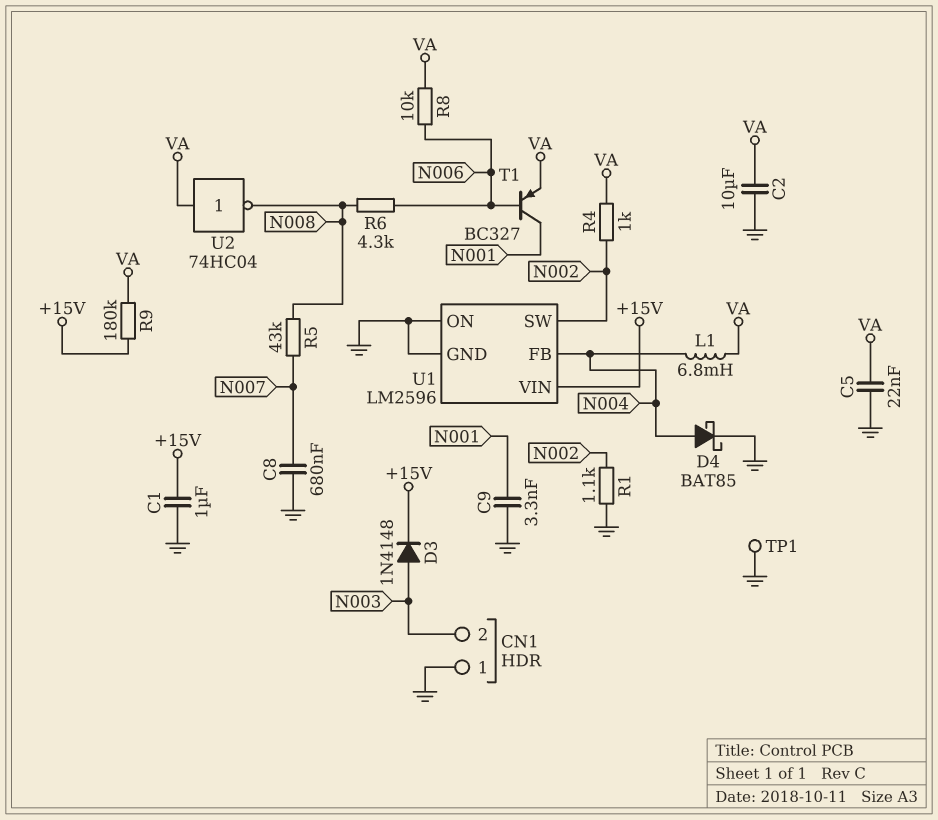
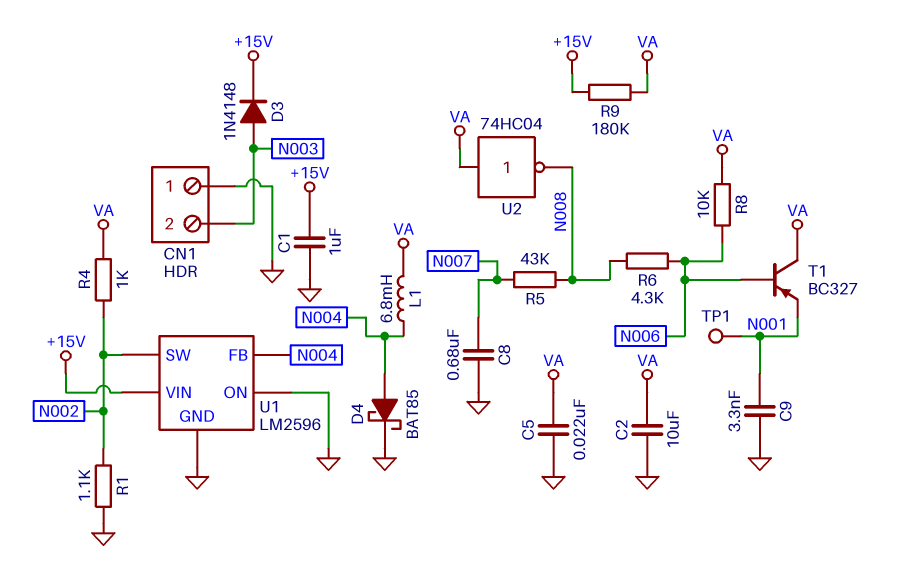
T1: PNP BC327 (B N006, C N001, E VA) -> PNP BC327 (B N006, C VA, E N001)
TP1: test point (GND) -> test point (N001)

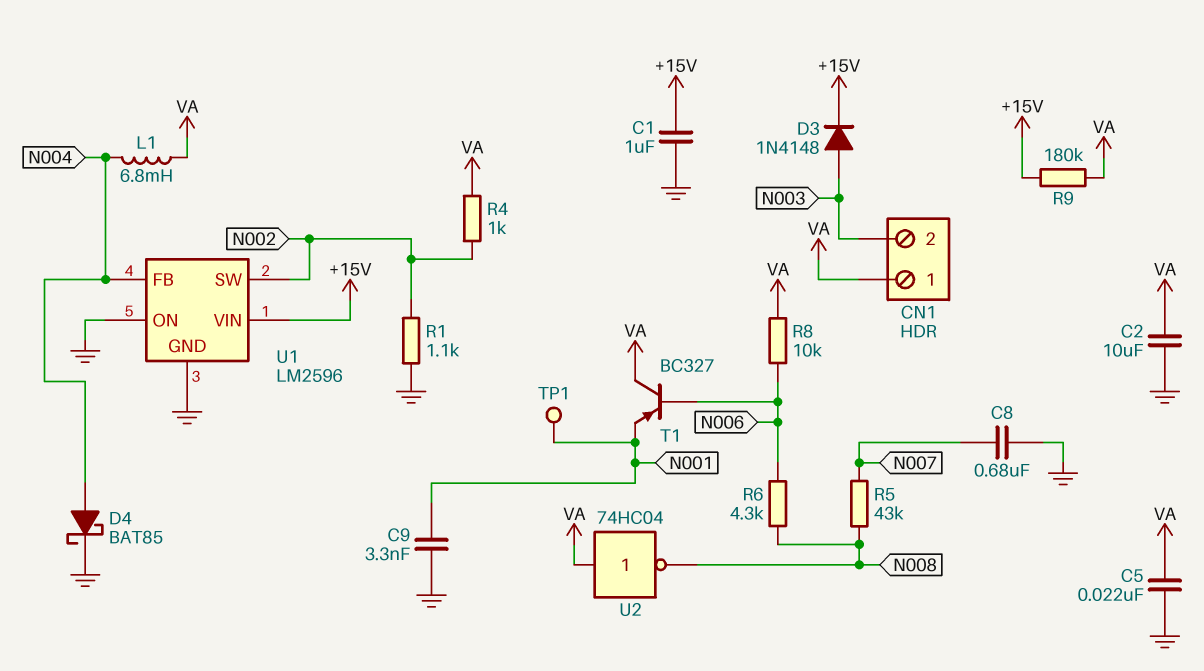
CN1 pin 1: GND -> VA

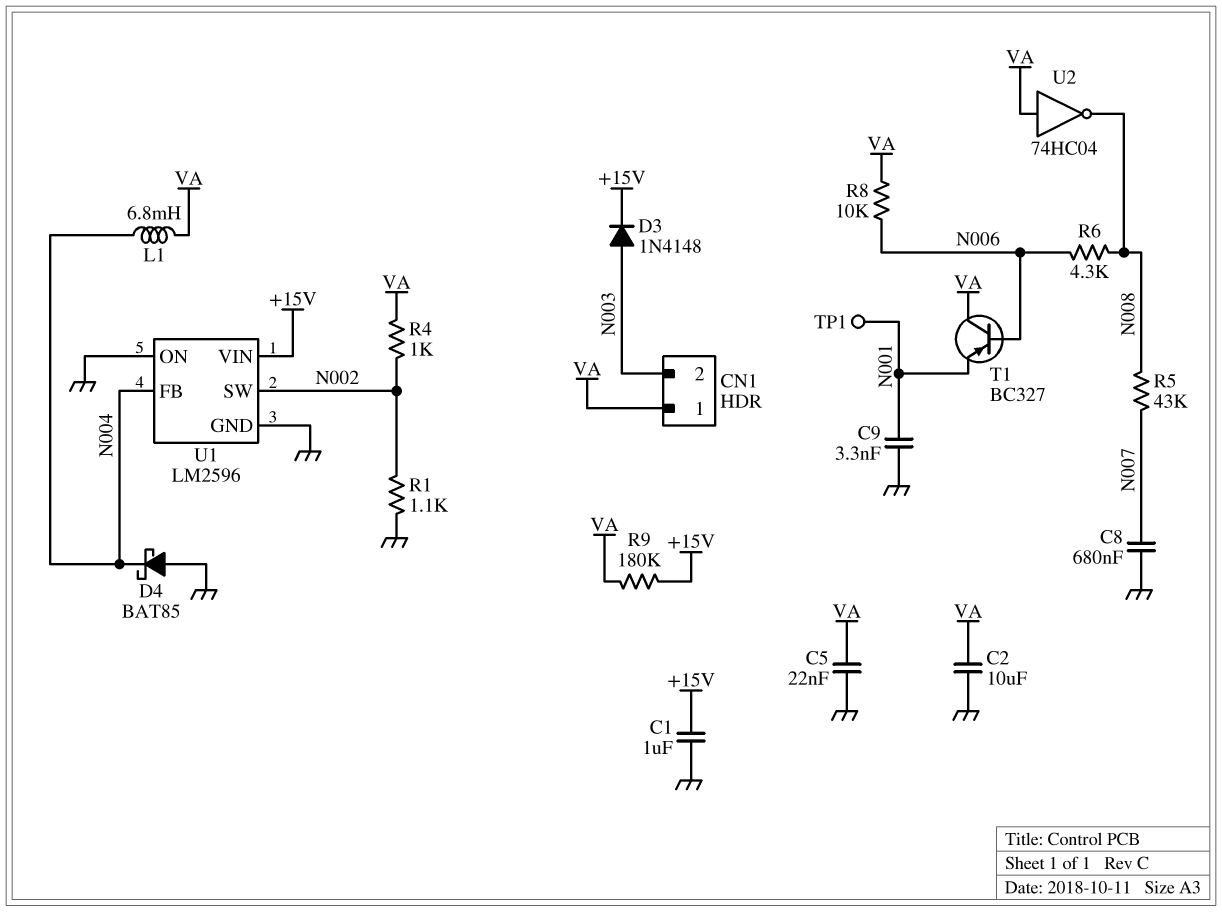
D4: schottky BAT85 (A N004, K GND) -> schottky BAT85 (A GND, K N004)

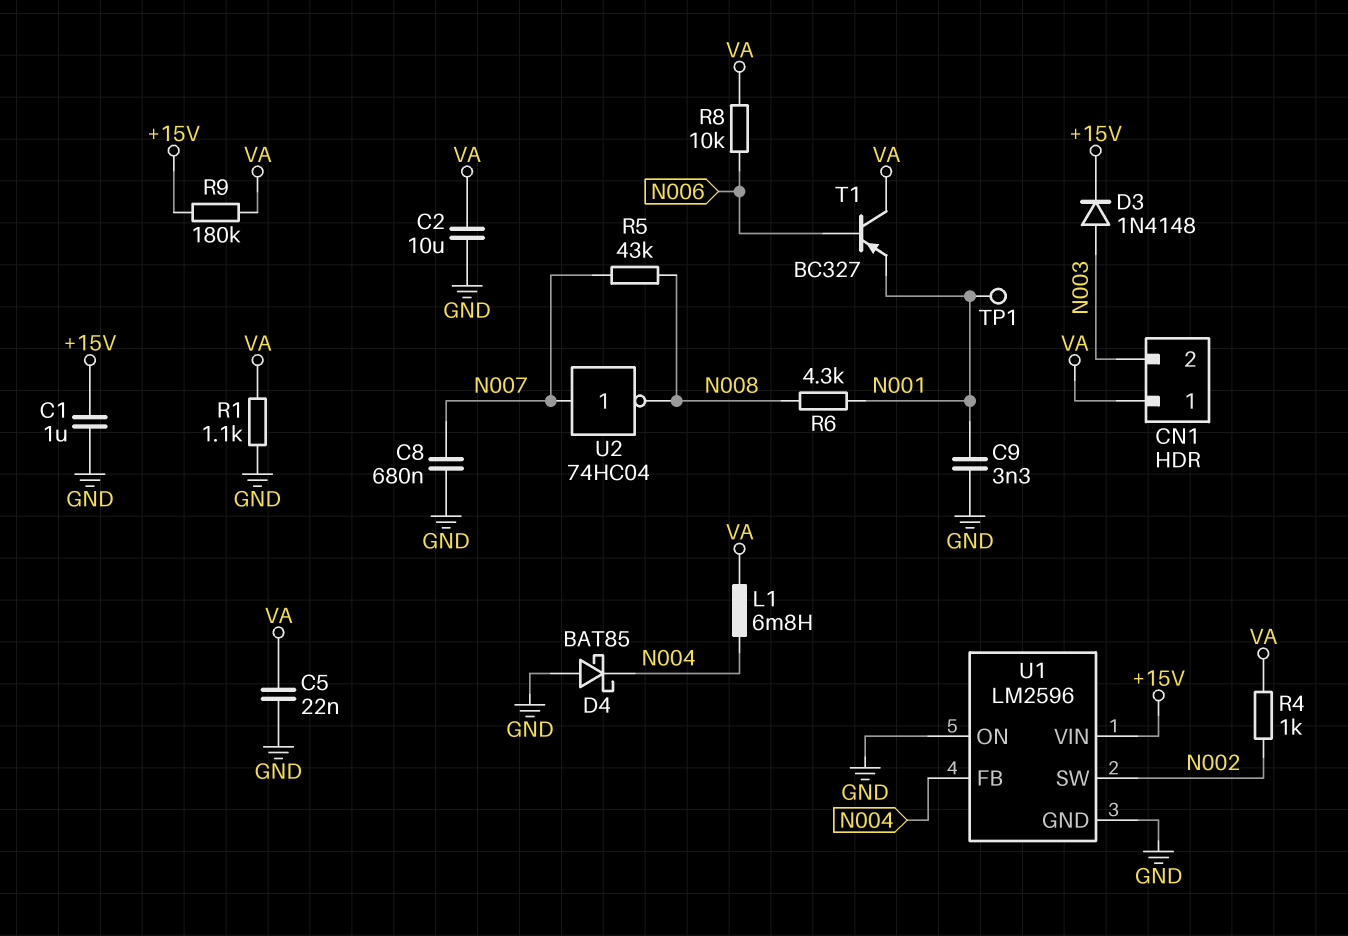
R1: 1.1k (GND, N002) -> 1.1k (GND, VA)
R6: 4.3k (N006, N008) -> 4.3k (N001, N008)
U2: NOT 74HC04 (in VA, out N008) -> NOT 74HC04 (in N007, out N008)

